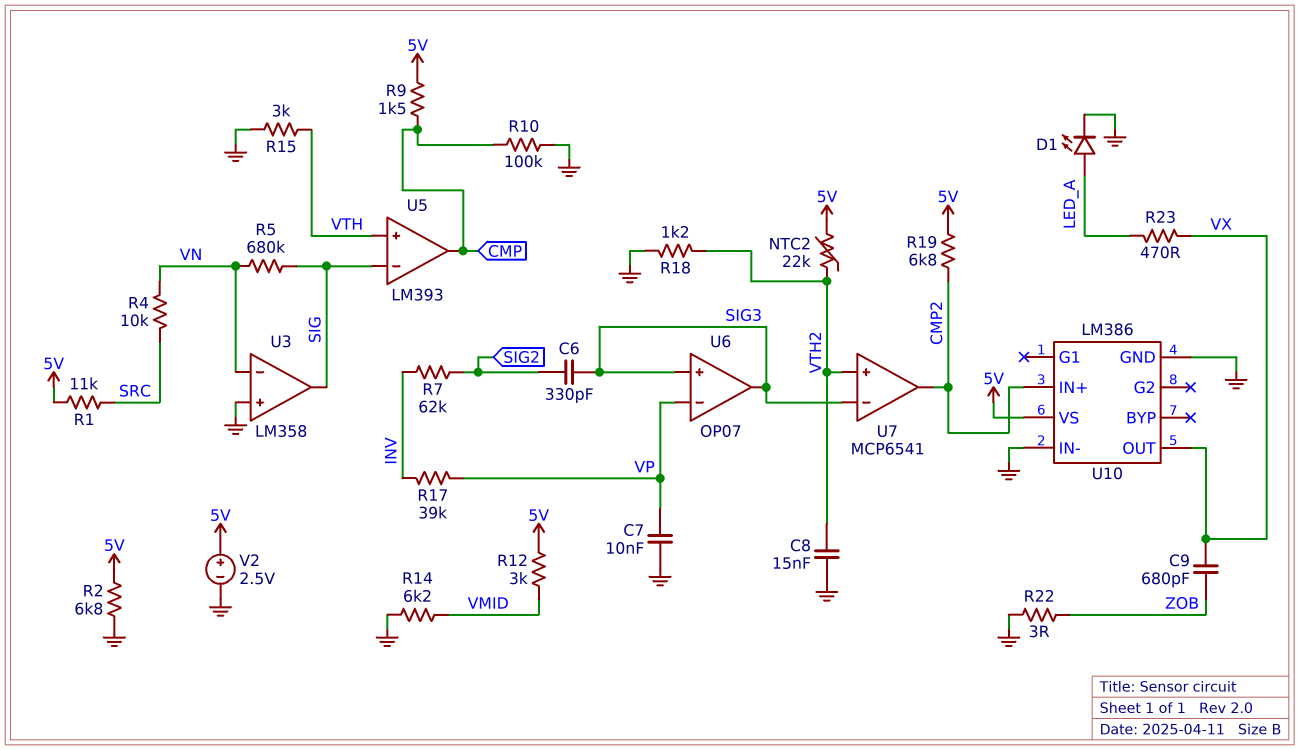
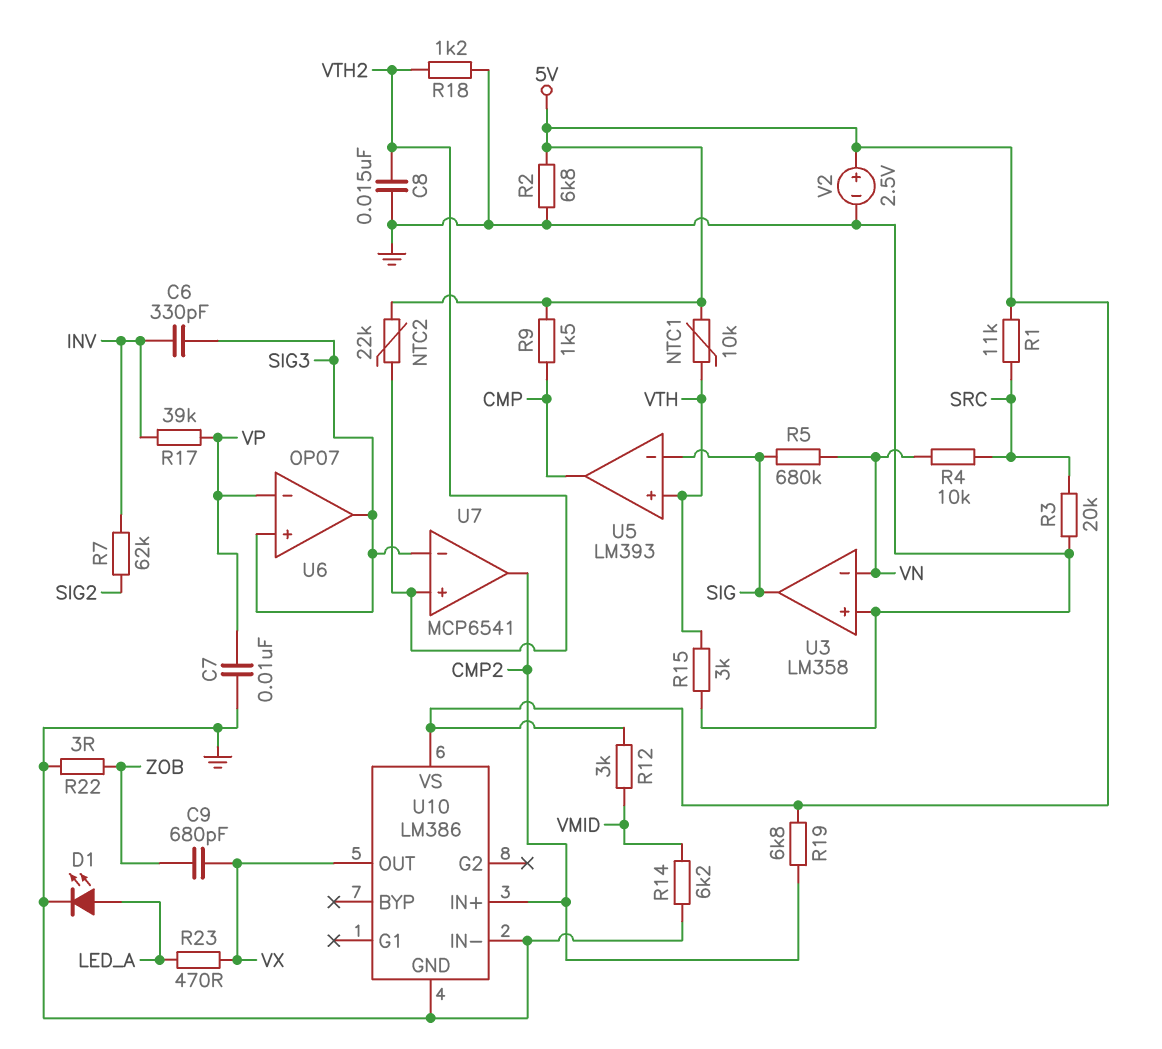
C6: 330pF (SIG2, SIG3) -> 330pF (INV, SIG3)
NTC1: none -> 10k (5V, VTH)
R3: none -> 20k (GND, SRC)
R10: 100k (CMP, GND) -> none

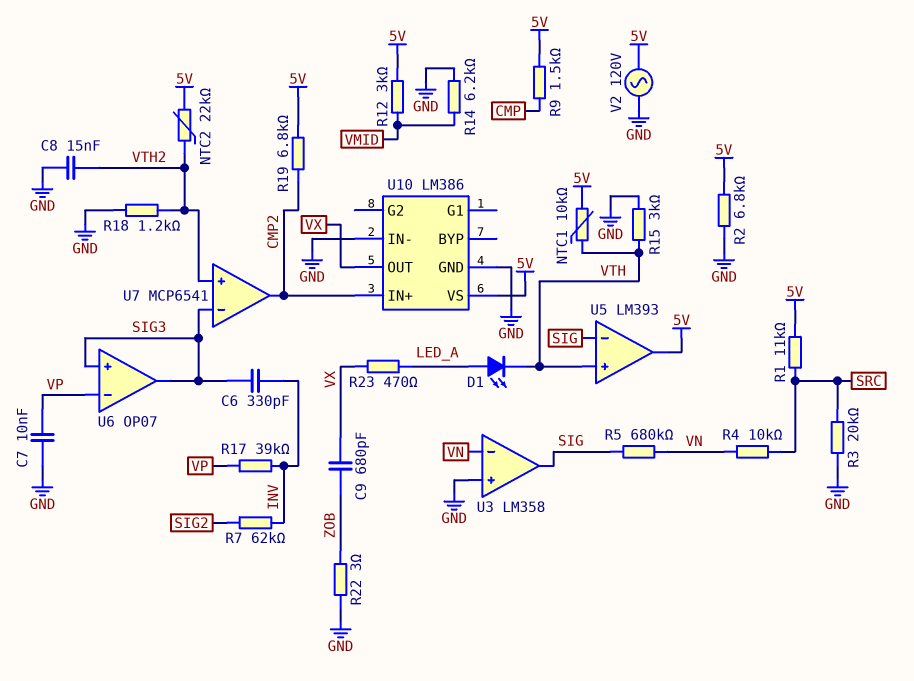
D1: LED (A LED_A, K GND) -> LED (A LED_A, K VTH)
U5 pin out: CMP -> 5V
V2: 2.5V (plus 5V, minus GND) -> AC 120V (5V, GND)

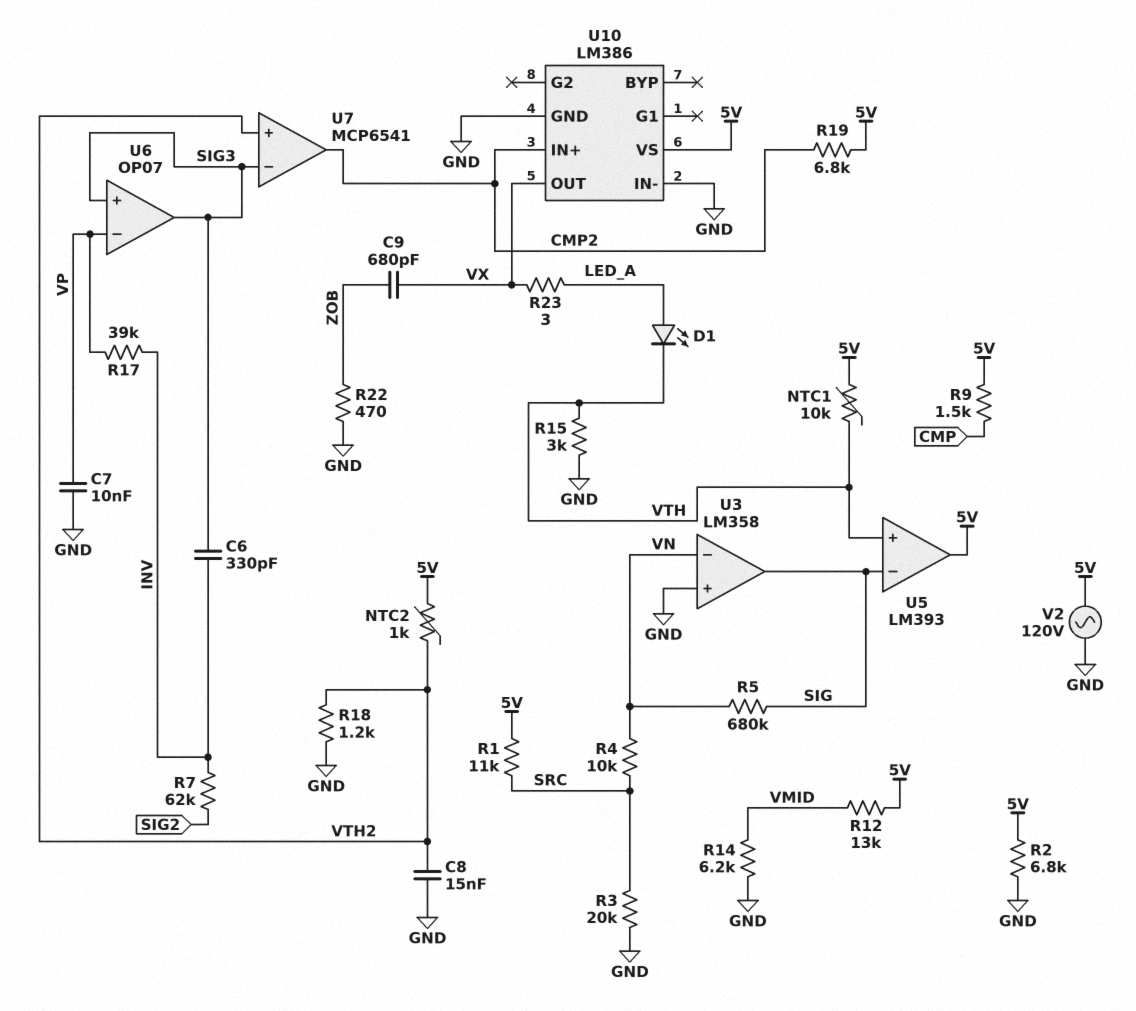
NTC2: 22k (5V, VTH2) -> 1k (5V, VTH2)
R12: 3k (5V, VMID) -> 13k (5V, VMID)
R22: 3 (GND, ZOB) -> 470 (GND, ZOB)
R23: 470 (LED_A, VX) -> 3 (LED_A, VX)

